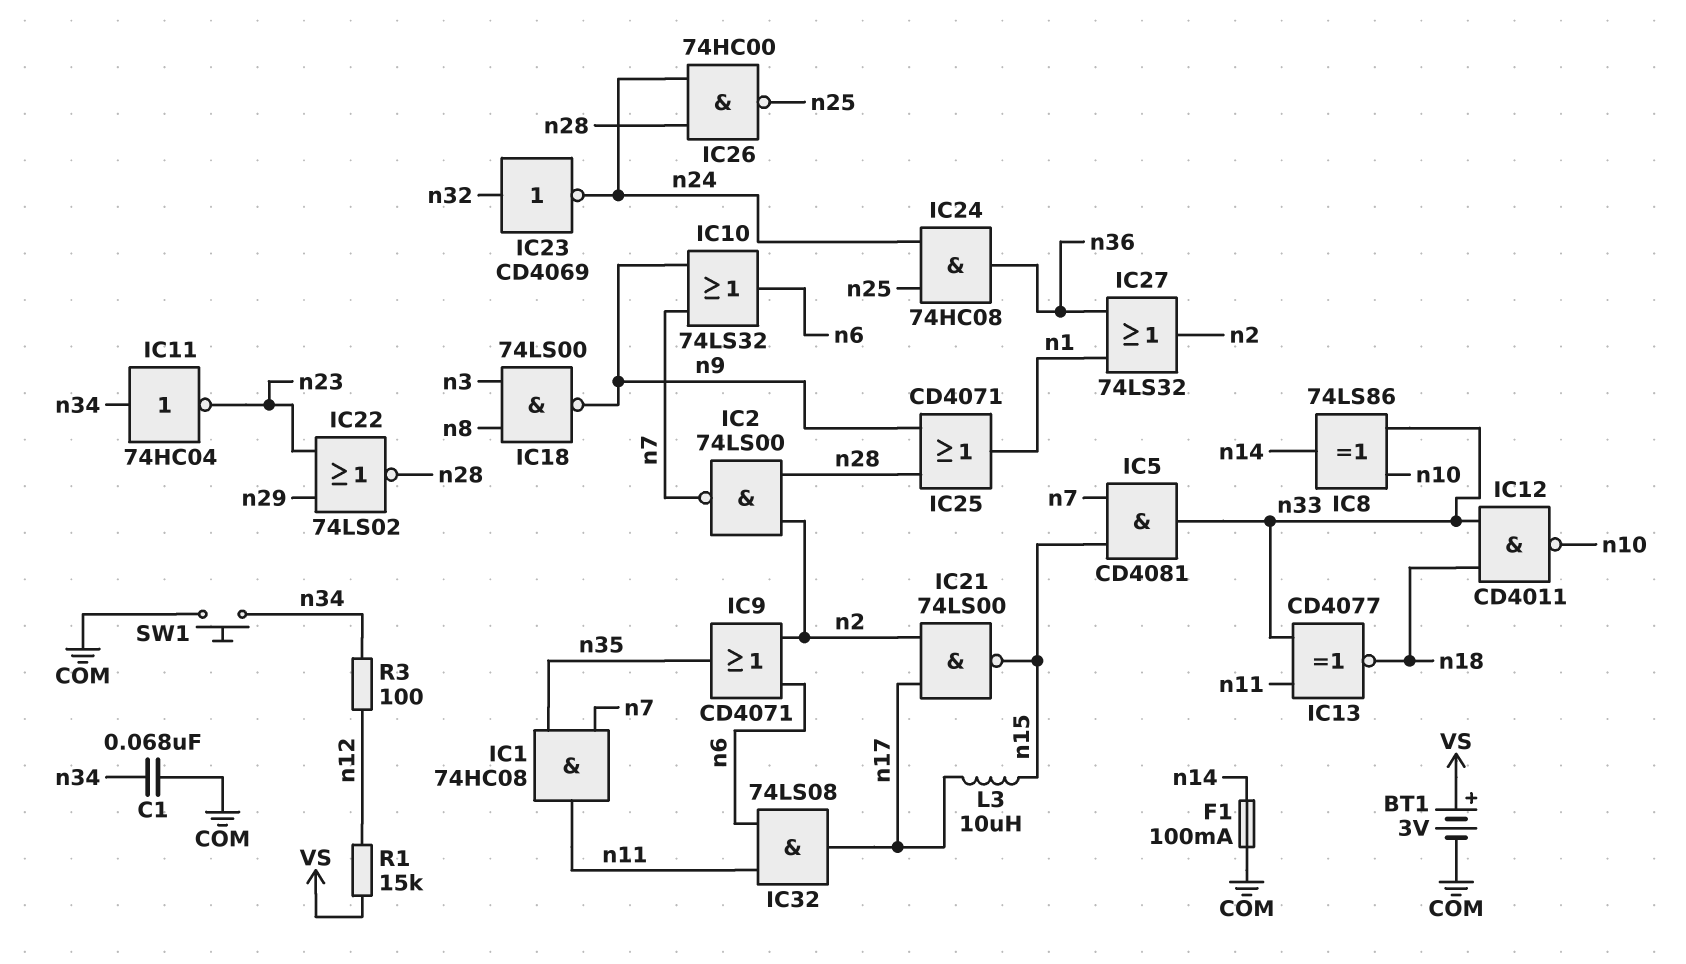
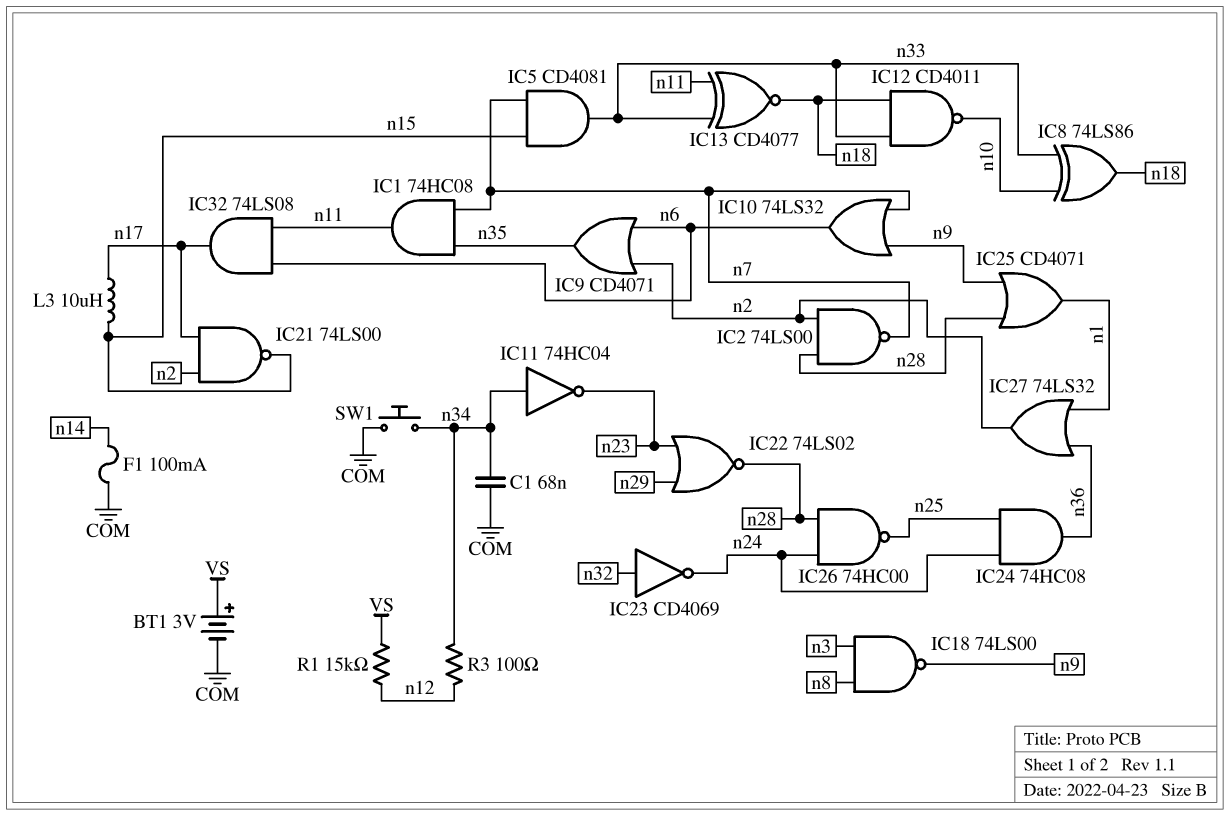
IC8: XOR 74LS86 (in n10, in n33, out n14) -> XOR 74LS86 (in n10, in n33, out n18)

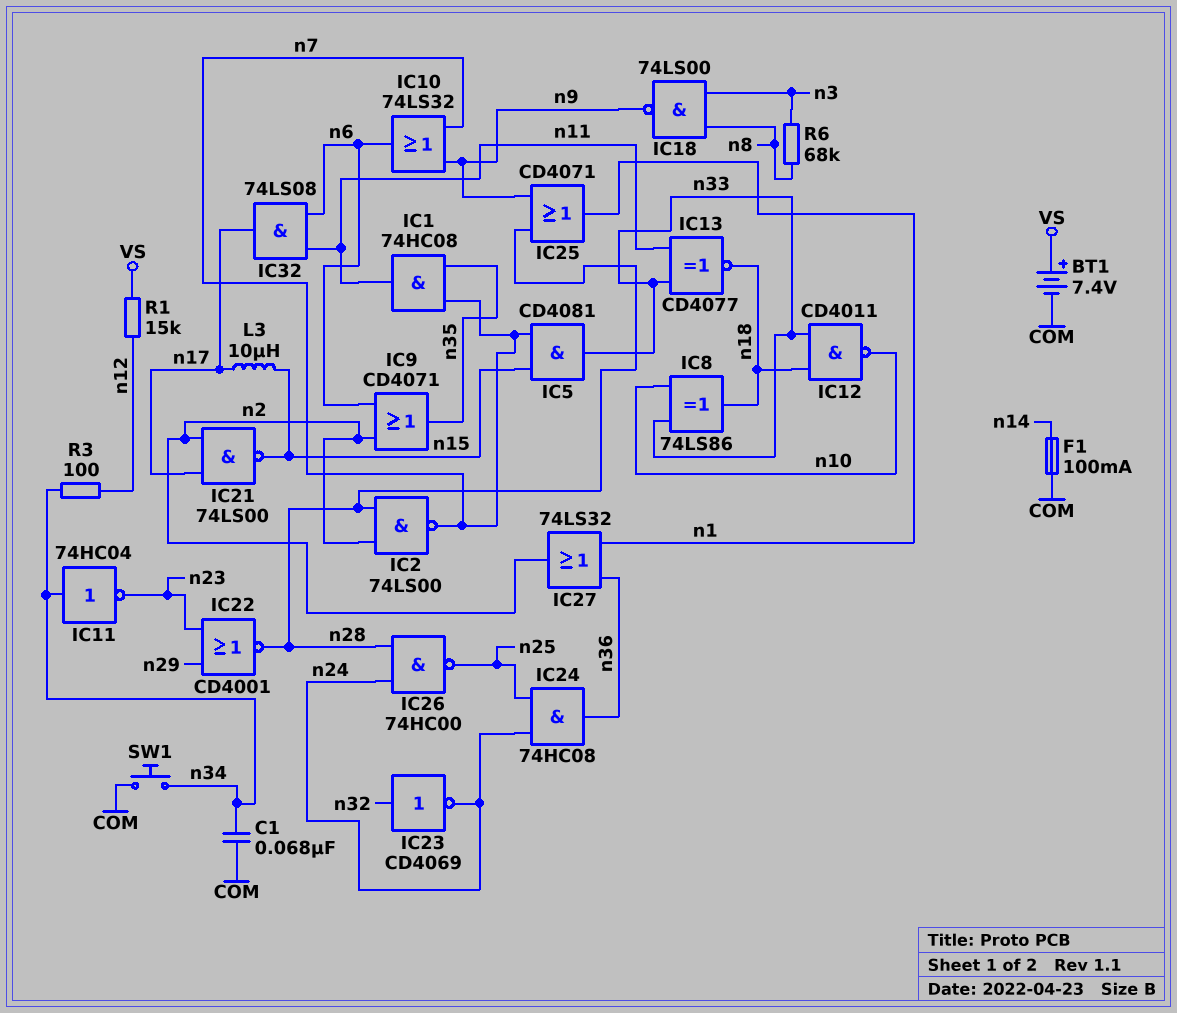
BT1: 3V (plus VS, minus COM) -> 7.4V (plus VS, minus COM)
IC22: NOR 74LS02 (in n23, in n29, out n28) -> NOR CD4001 (in n23, in n29, out n28)
R6: none -> 68k (n3, n8)

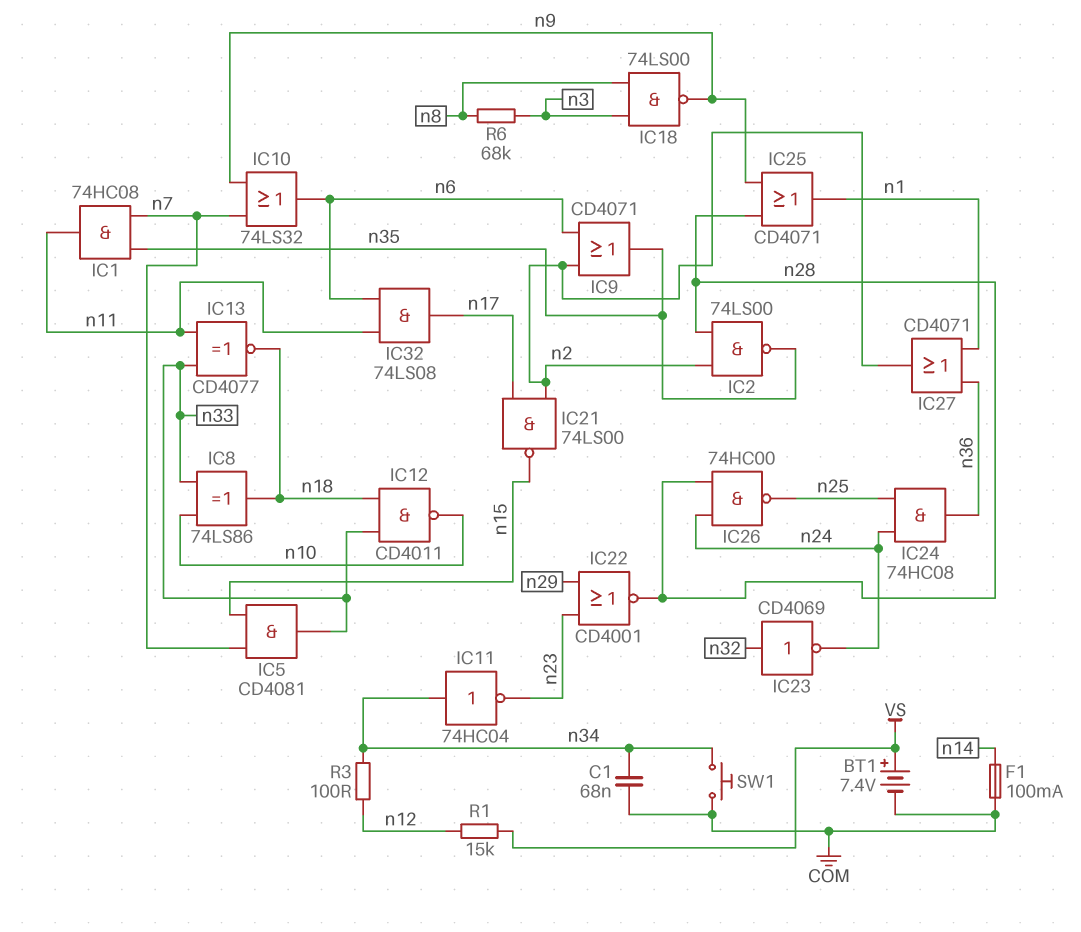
IC2: NAND 74LS00 (in n2, in n28, out n7) -> NAND 74LS00 (in n2, in n28, out n35)
IC27: OR 74LS32 (in n1, in n36, out n2) -> OR CD4071 (in n1, in n36, out n2)
L3: 10uH (n15, n17) -> none

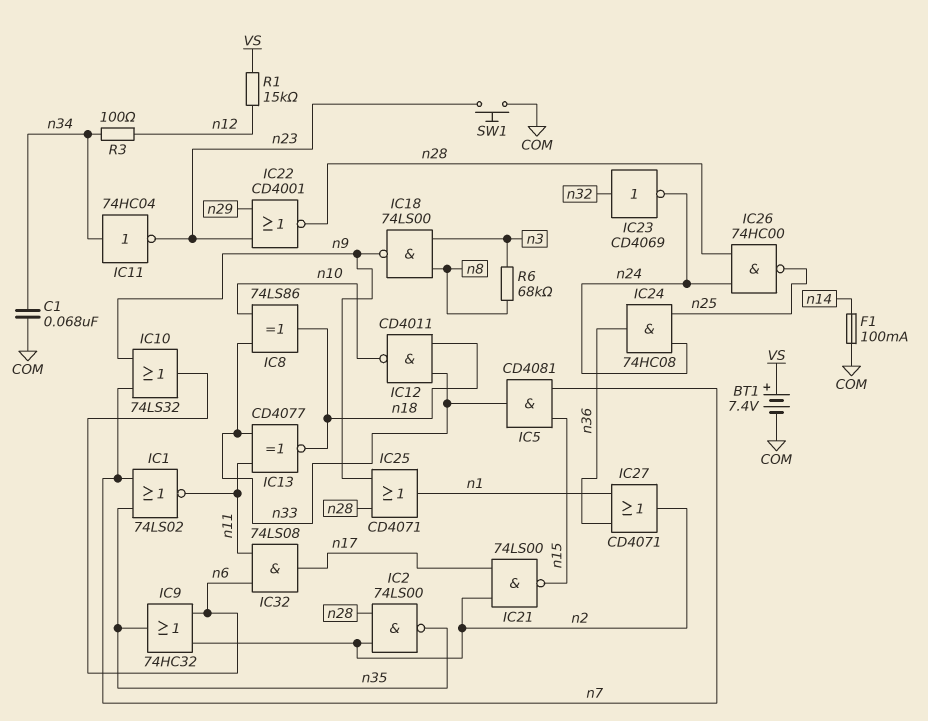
IC1: AND 74HC08 (in n7, in n35, out n11) -> NOR 74LS02 (in n7, in n35, out n11)
IC9: OR CD4071 (in n2, in n6, out n35) -> OR 74HC32 (in n2, in n6, out n35)
SW1: button (COM, n34) -> button (COM, n23)

